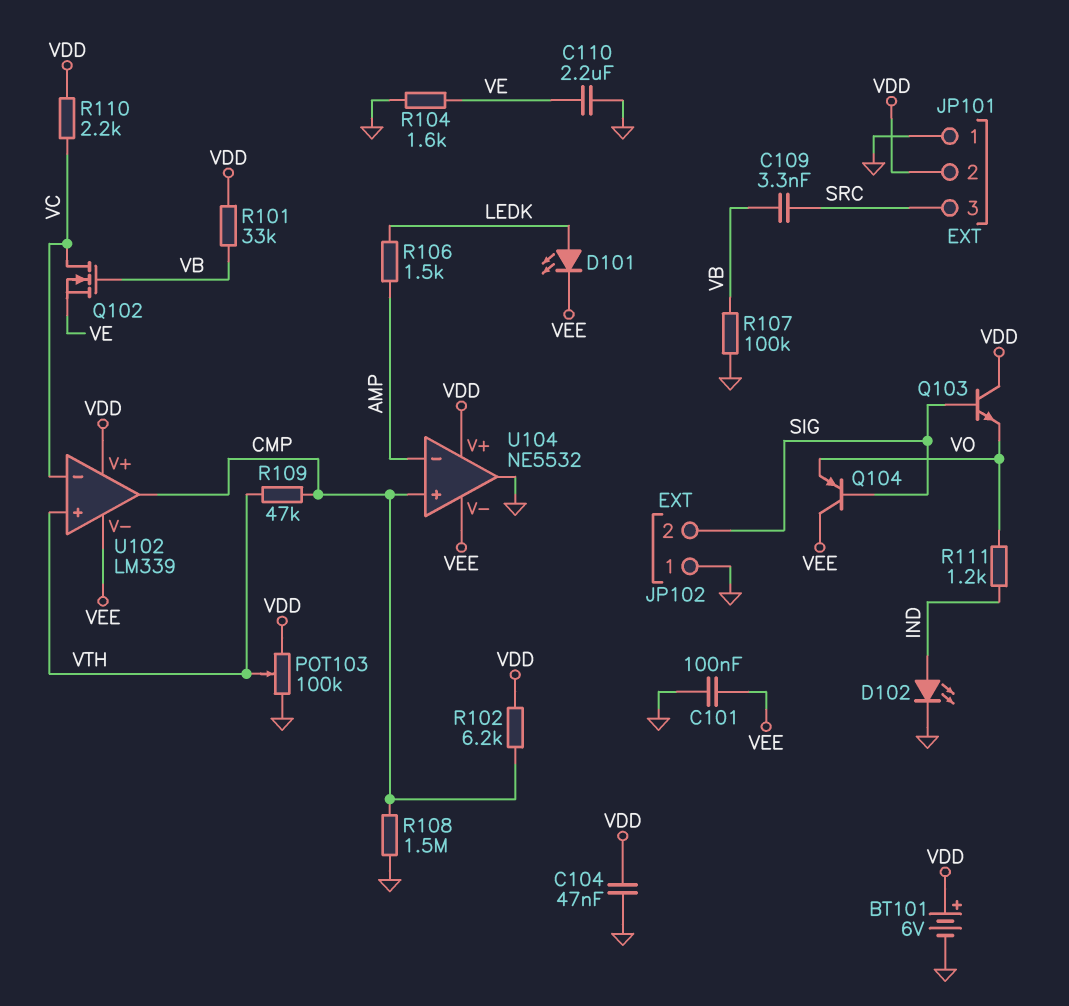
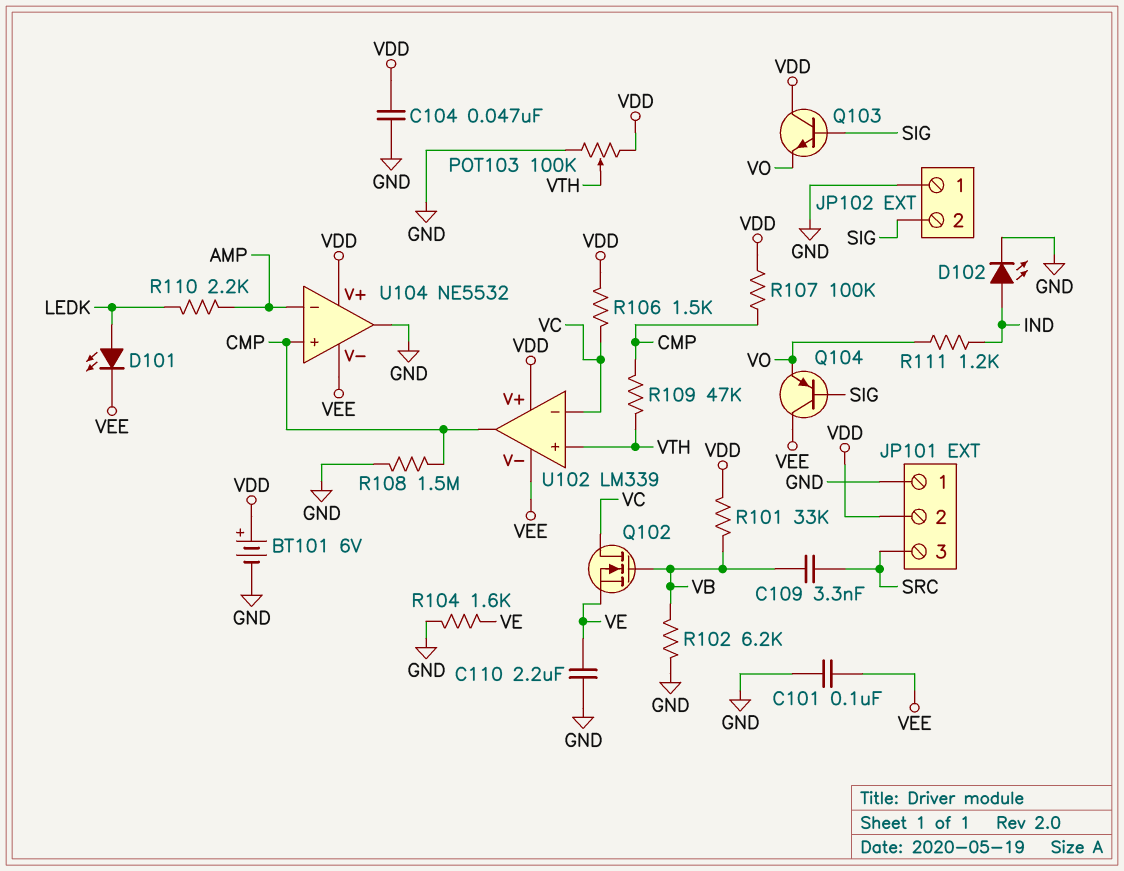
R102: 6.2k (CMP, VDD) -> 6.2k (GND, VB)
R106: 1.5k (AMP, LEDK) -> 1.5k (VC, VDD)
R107: 100k (GND, VB) -> 100k (CMP, VDD)
R110: 2.2k (VC, VDD) -> 2.2k (AMP, LEDK)

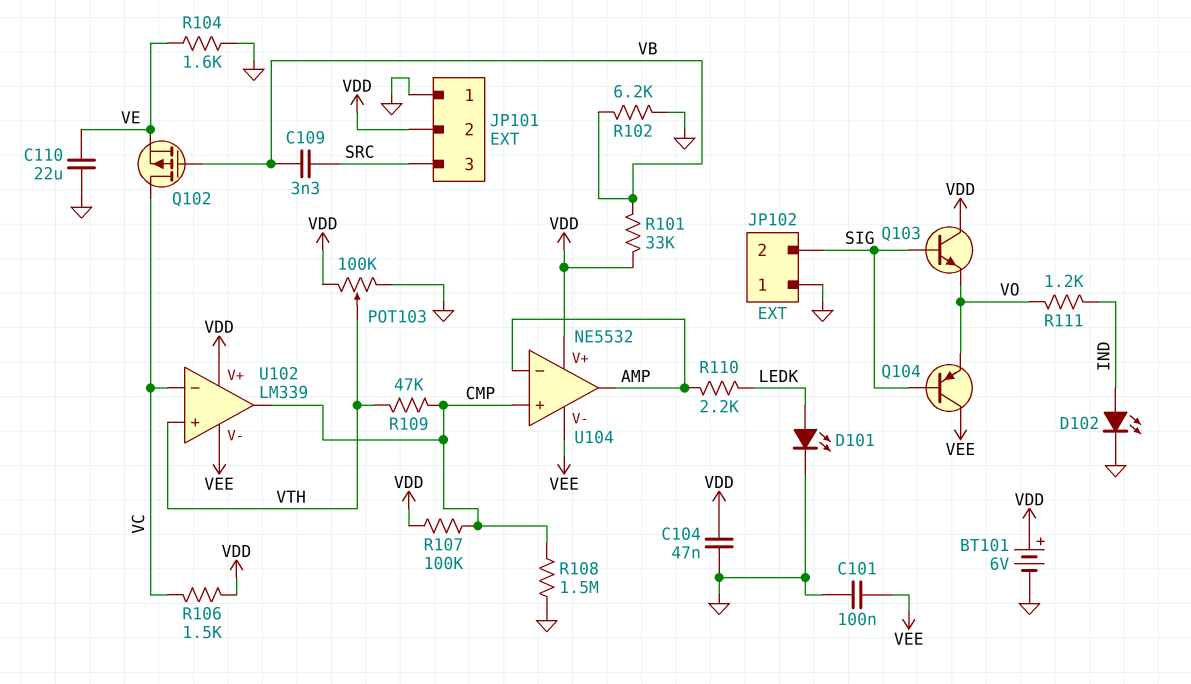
C110: 2.2uF (GND, VE) -> 22uF (GND, VE)
D101: LED (A LEDK, K VEE) -> LED (A LEDK, K GND)
Q102: NMOS (G VB, D VC, S VE) -> PMOS (G VB, D VC, S VE)
U104 pin out: GND -> AMP

